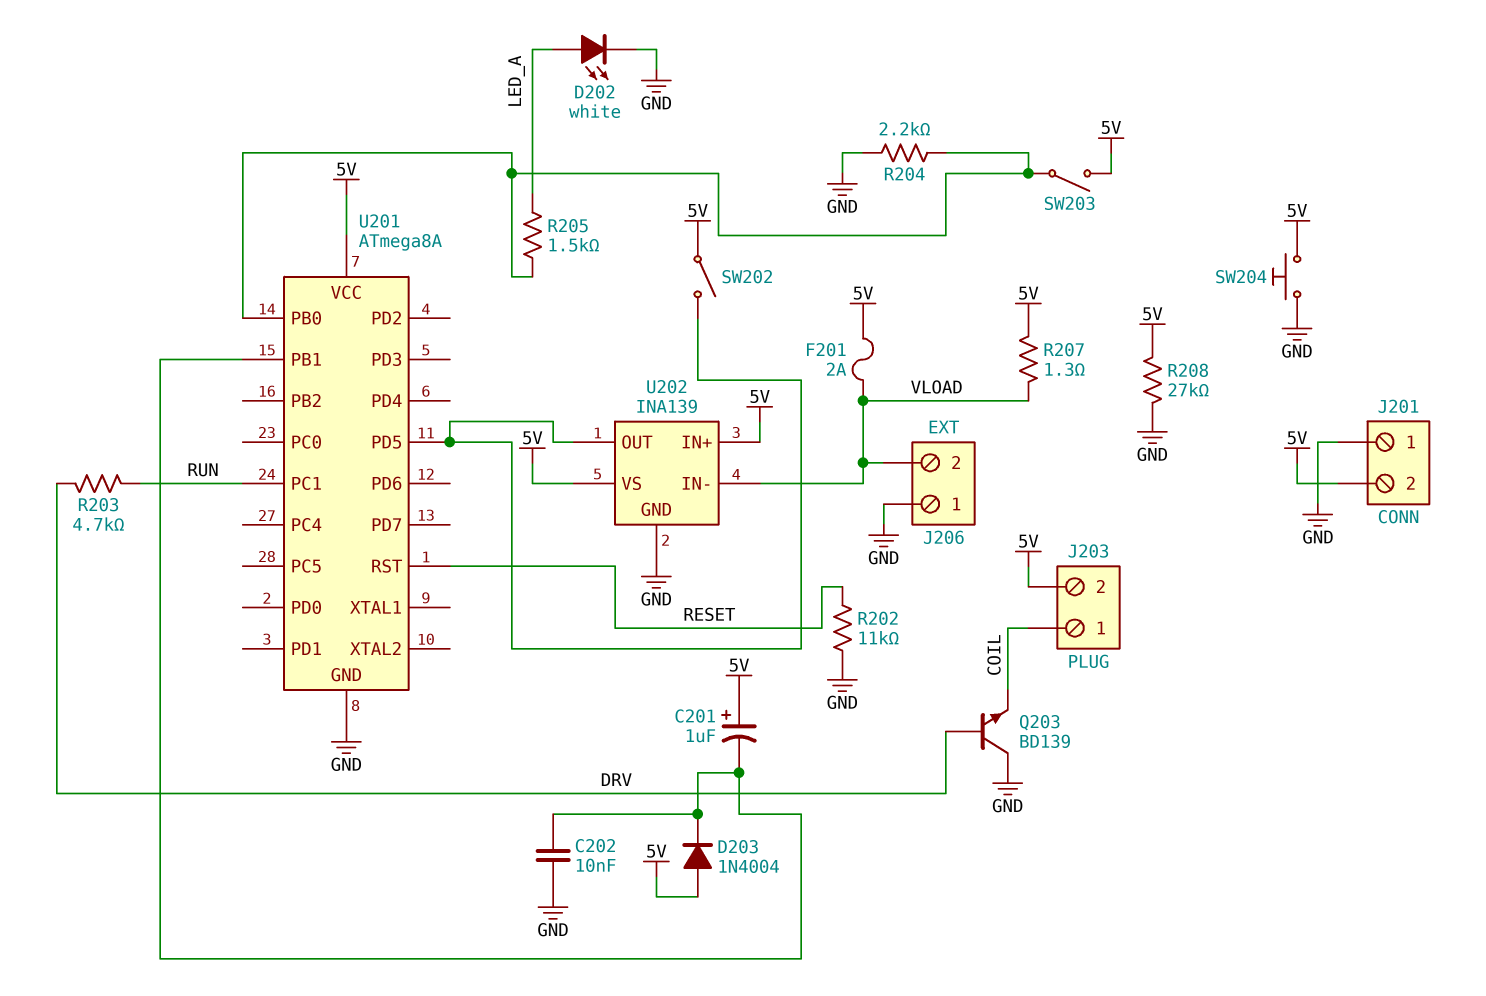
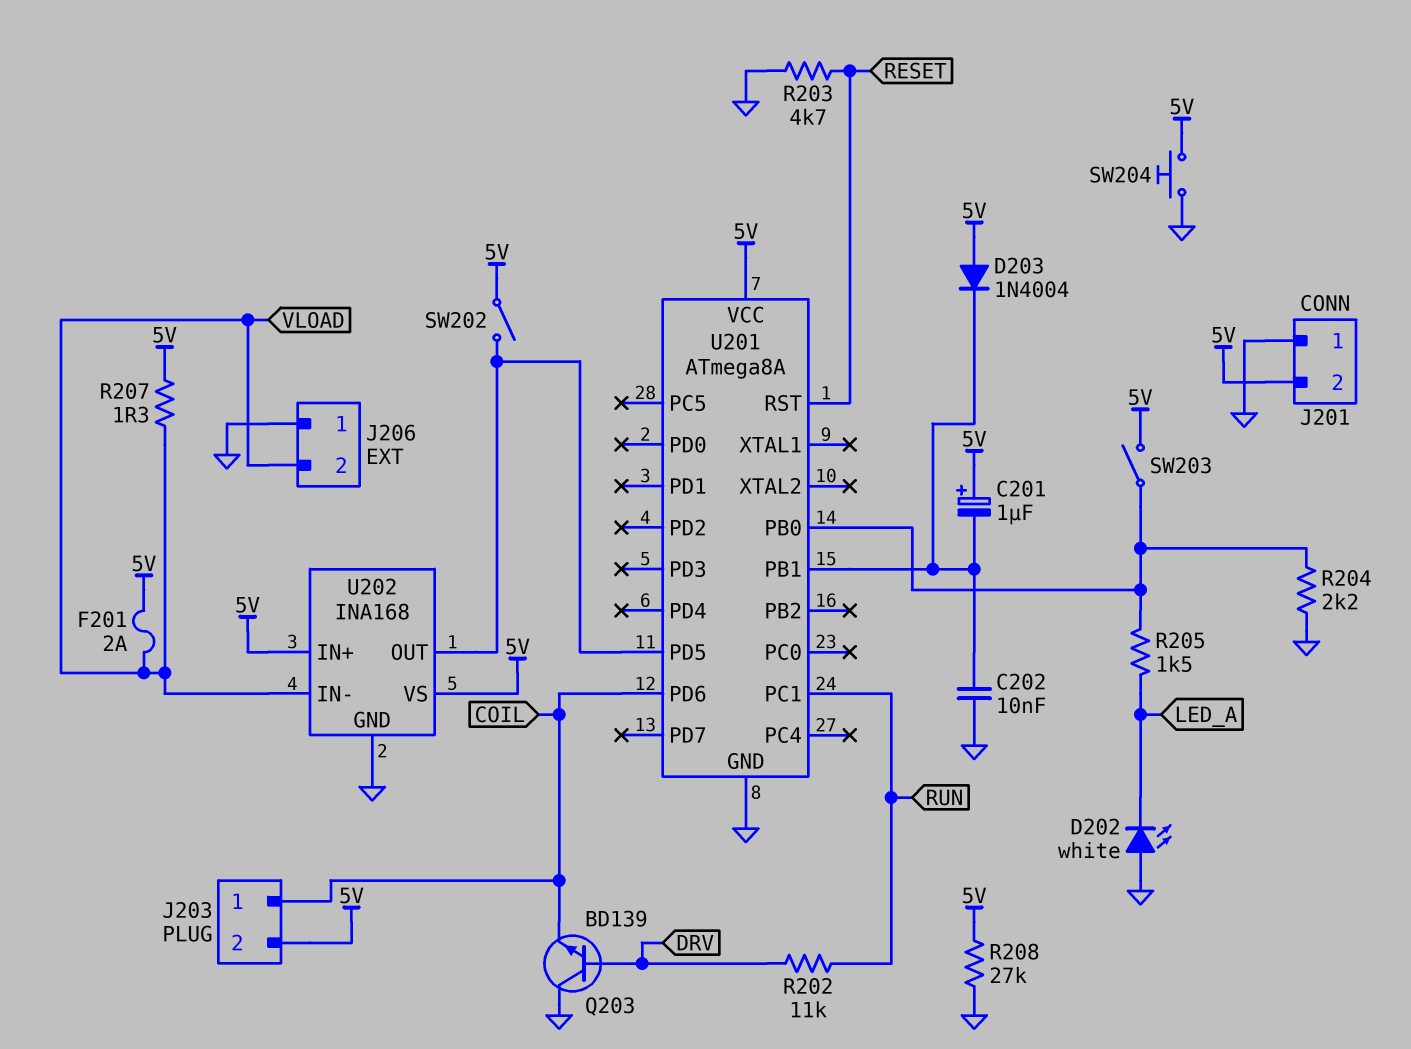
D202: LED white (A LED_A, K GND) -> LED white (A GND, K LED_A)
R202: 11k (GND, RESET) -> 11k (DRV, RUN)
R203: 4.7k (DRV, RUN) -> 4.7k (GND, RESET)
U201 pin PD6: none -> COIL
U202: INA139 -> INA168

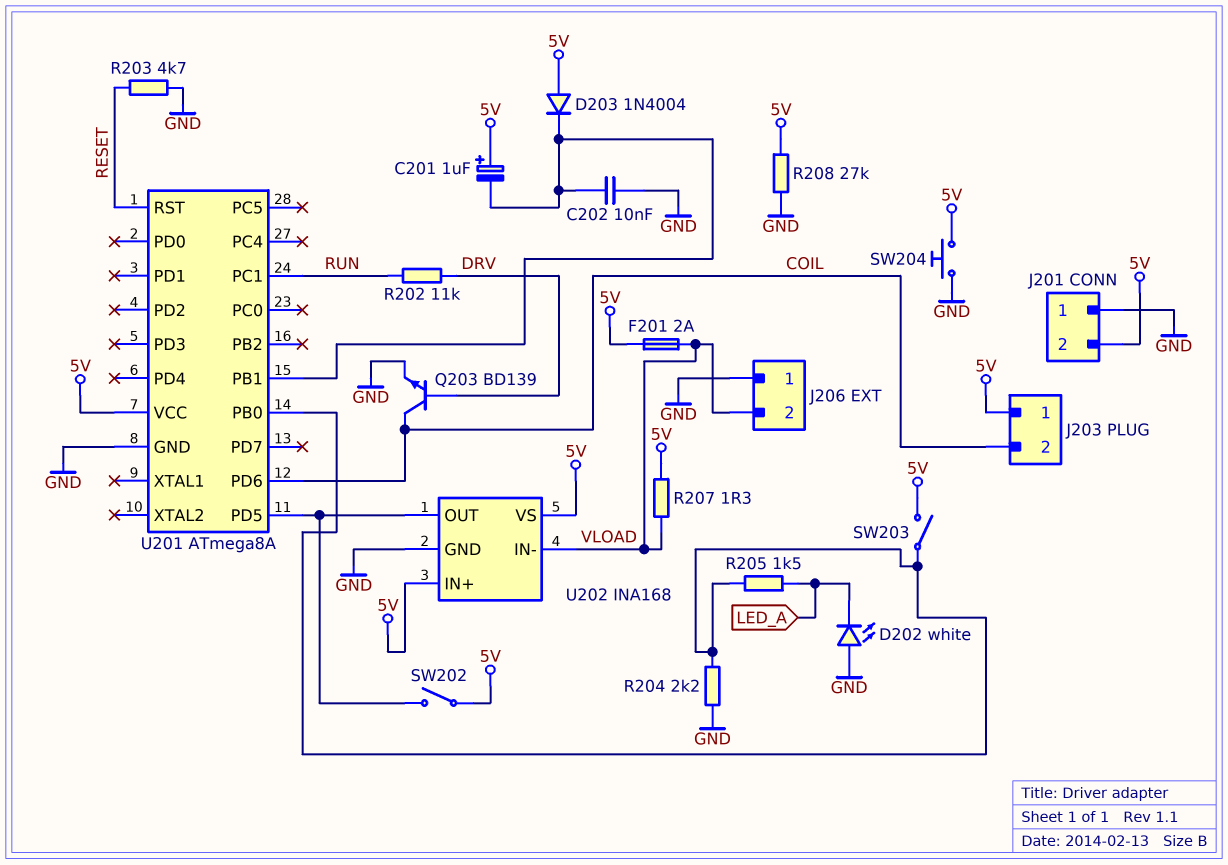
J203 pin 1: COIL -> 5V
J203 pin 2: 5V -> COIL
Q203: NPN BD139 (B DRV, C GND, E COIL) -> NPN BD139 (B DRV, C COIL, E GND)

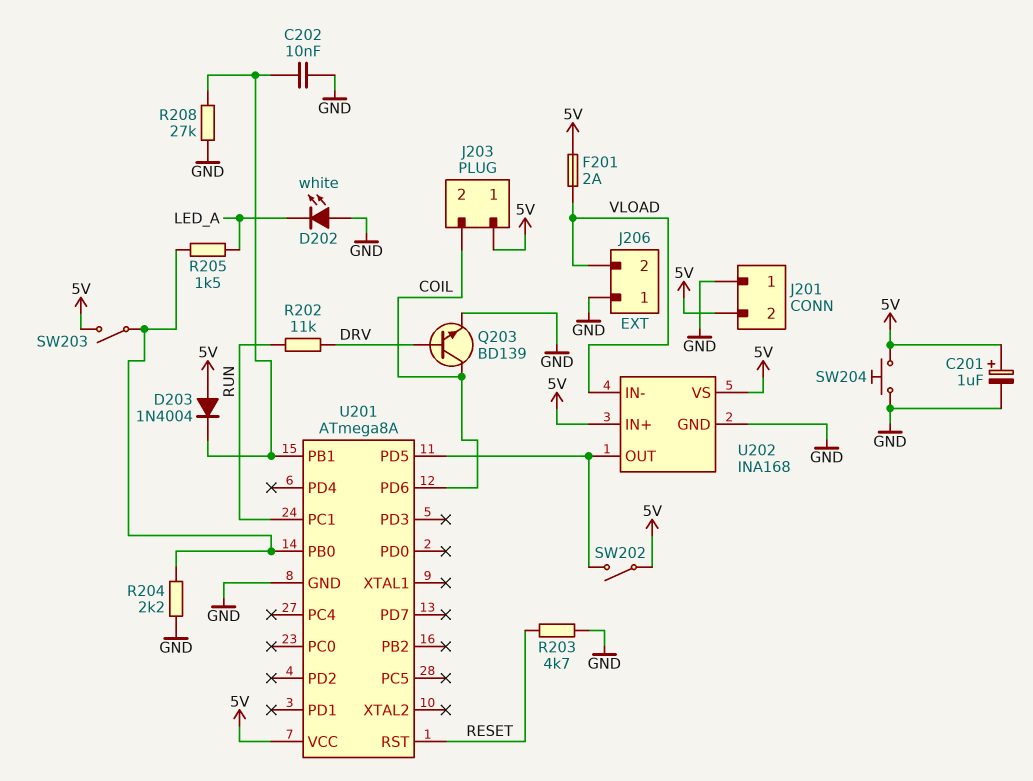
C201: 1uF (plus 5V, minus U201/PB1) -> 1uF (plus 5V, minus GND)
R207: 1.3 (5V, VLOAD) -> none
R208: 27k (5V, GND) -> 27k (GND, U201/PB1)

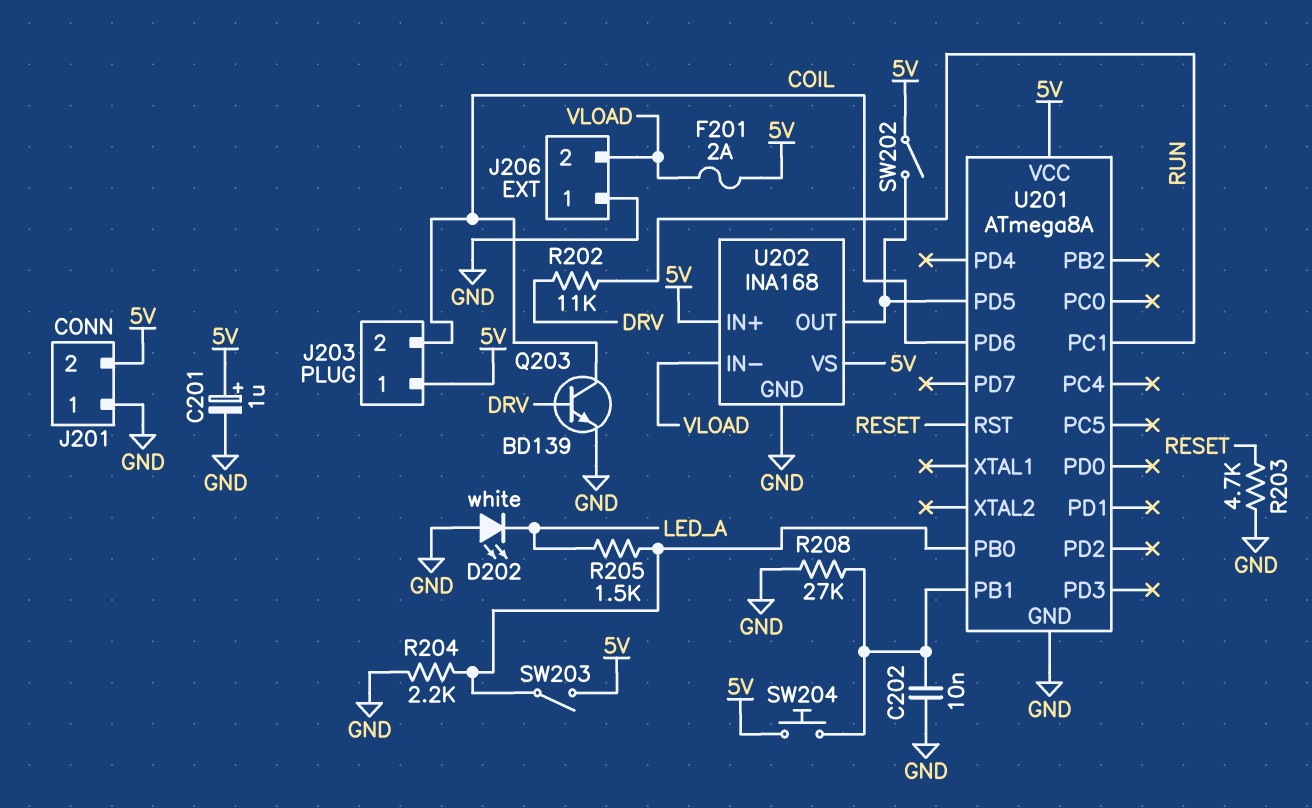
D203: diode 1N4004 (A 5V, K U201/PB1) -> none
SW204: button (5V, GND) -> button (5V, U201/PB1)

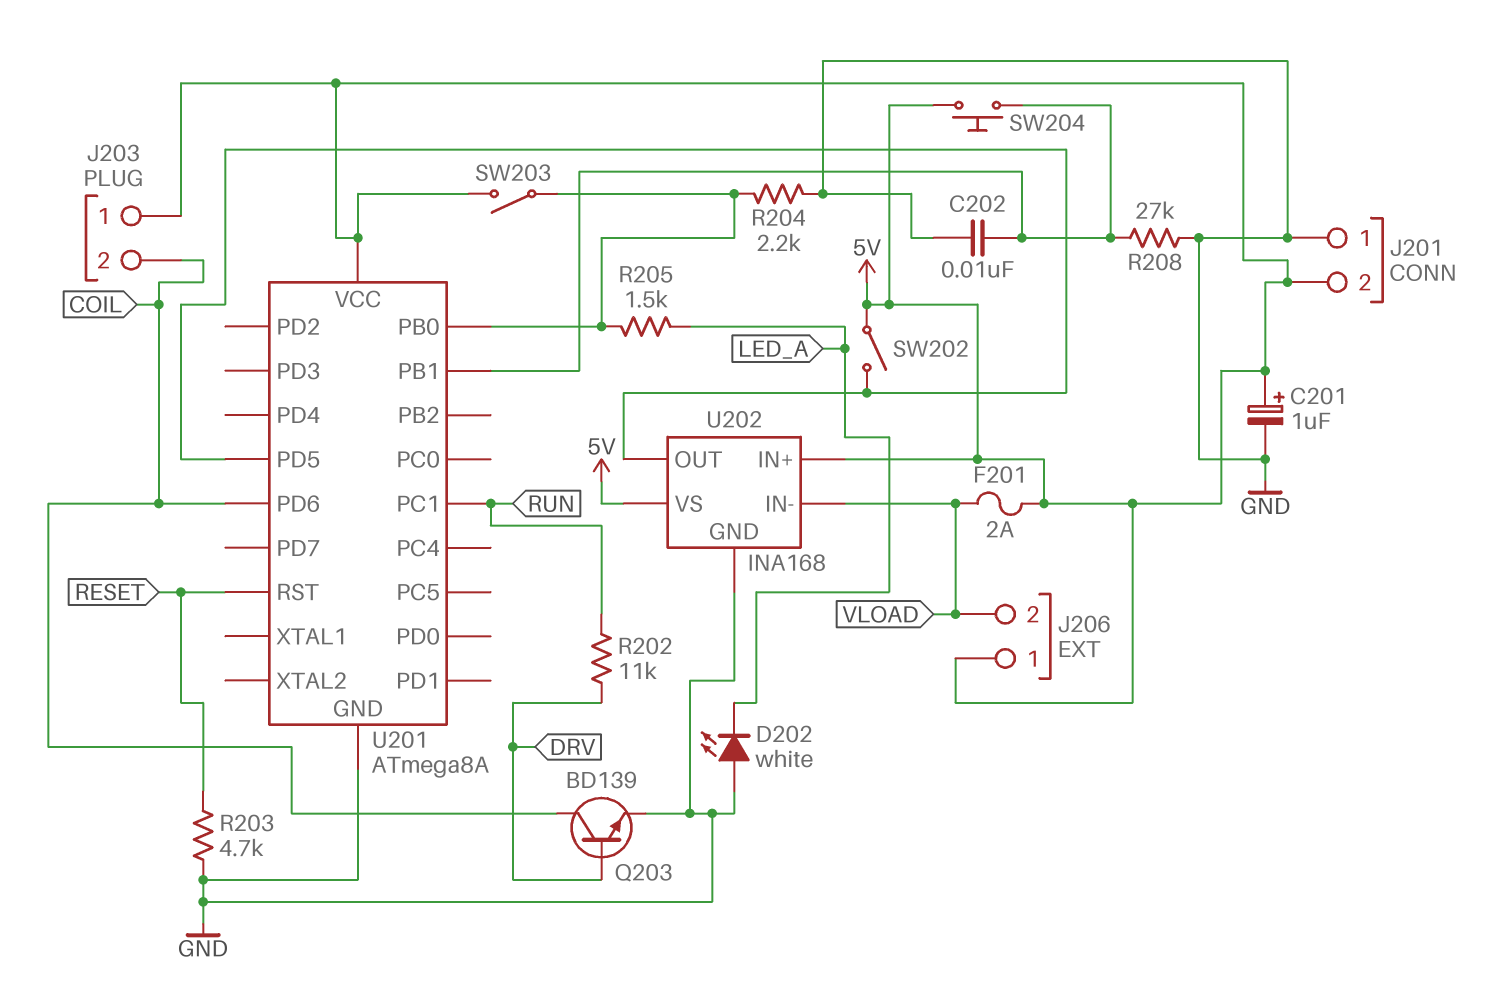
J206 pin 1: GND -> 5V

